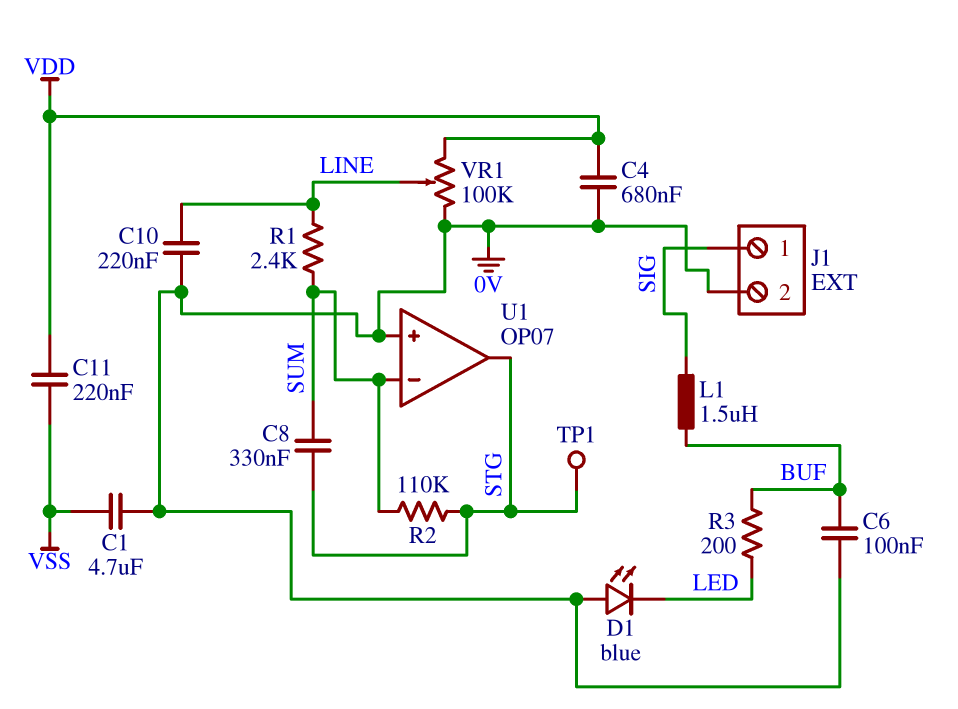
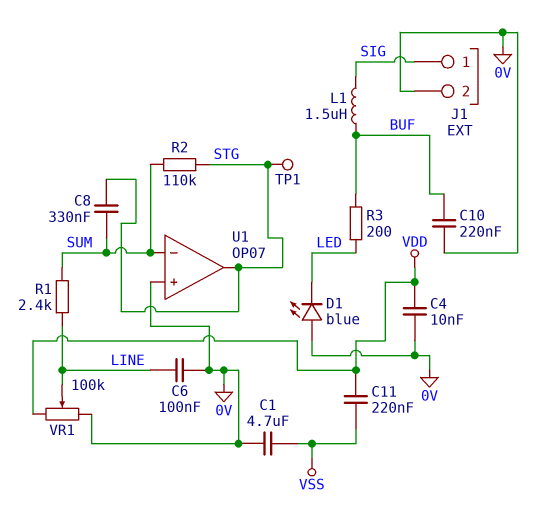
C4: 680nF (0V, VDD) -> 10nF (0V, VDD)
C6: 100nF (0V, BUF) -> 100nF (0V, LINE)
C10: 220nF (0V, LINE) -> 220nF (0V, BUF)

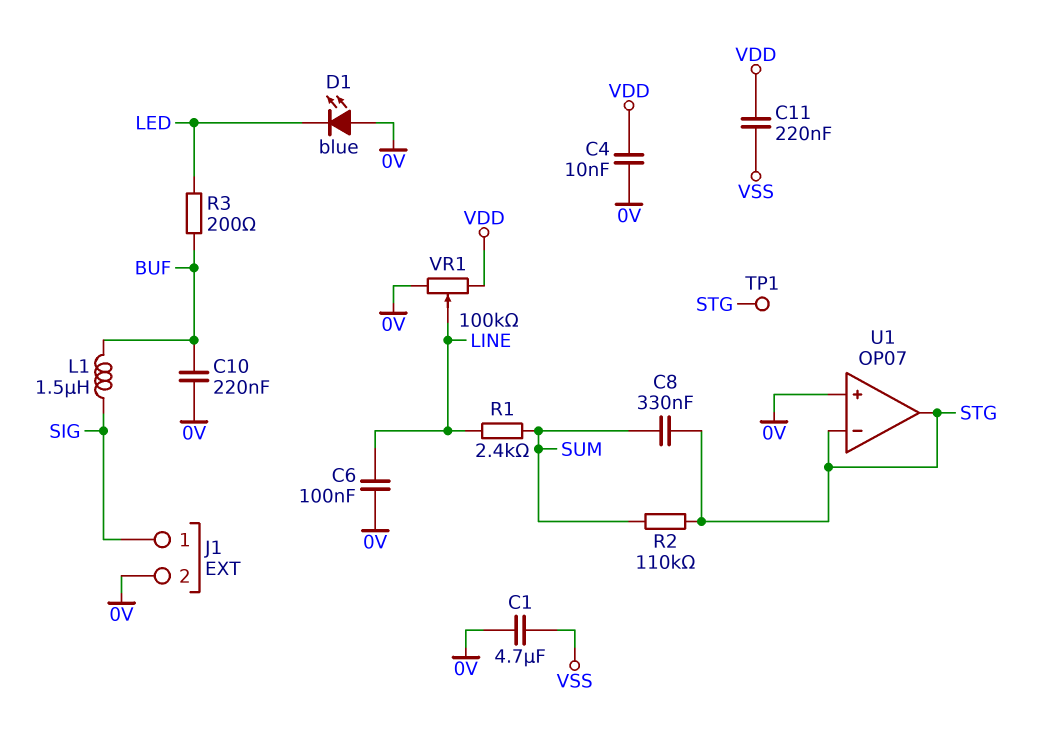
U1 pin in-: SUM -> STG

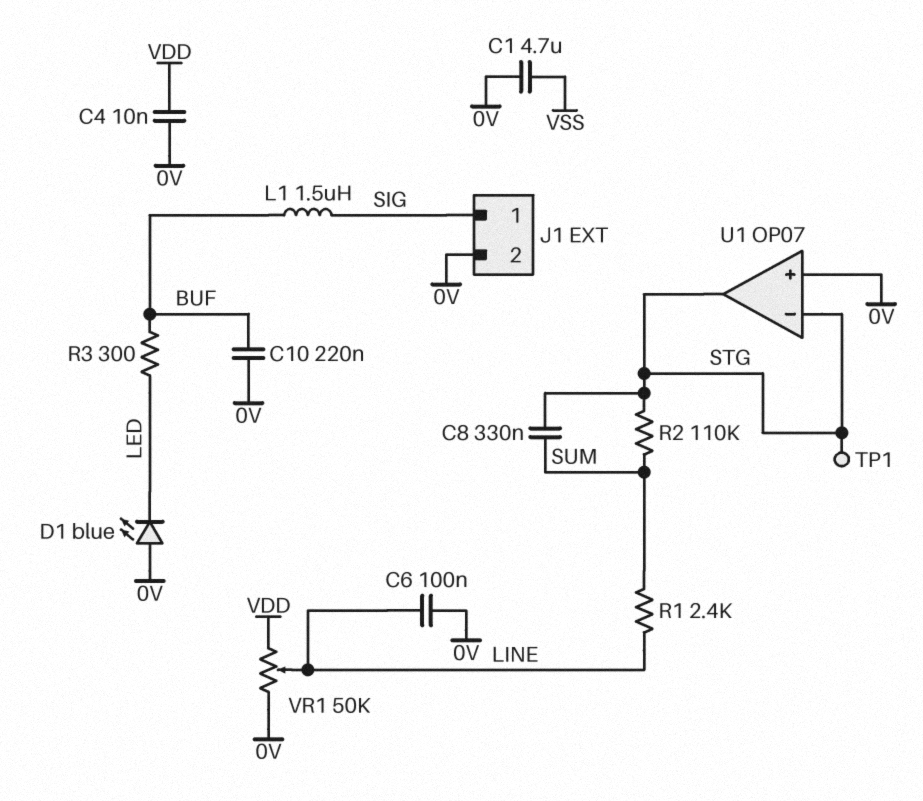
C11: 220nF (VDD, VSS) -> none
R3: 200 (BUF, LED) -> 300 (BUF, LED)
VR1: 100k (0V, VDD, wiper LINE) -> 50k (0V, VDD, wiper LINE)

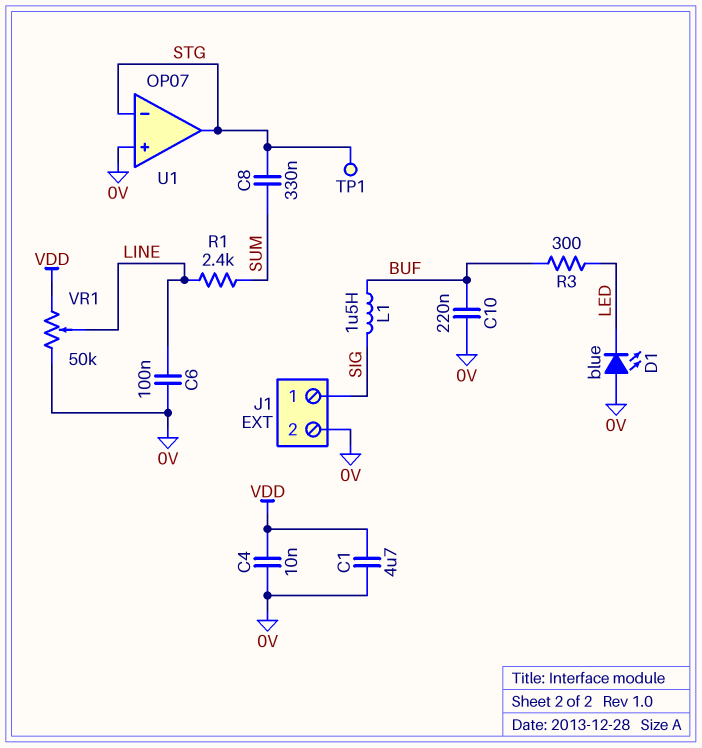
C1: 4.7uF (0V, VSS) -> 4.7uF (0V, VDD)
R2: 110k (STG, SUM) -> none

